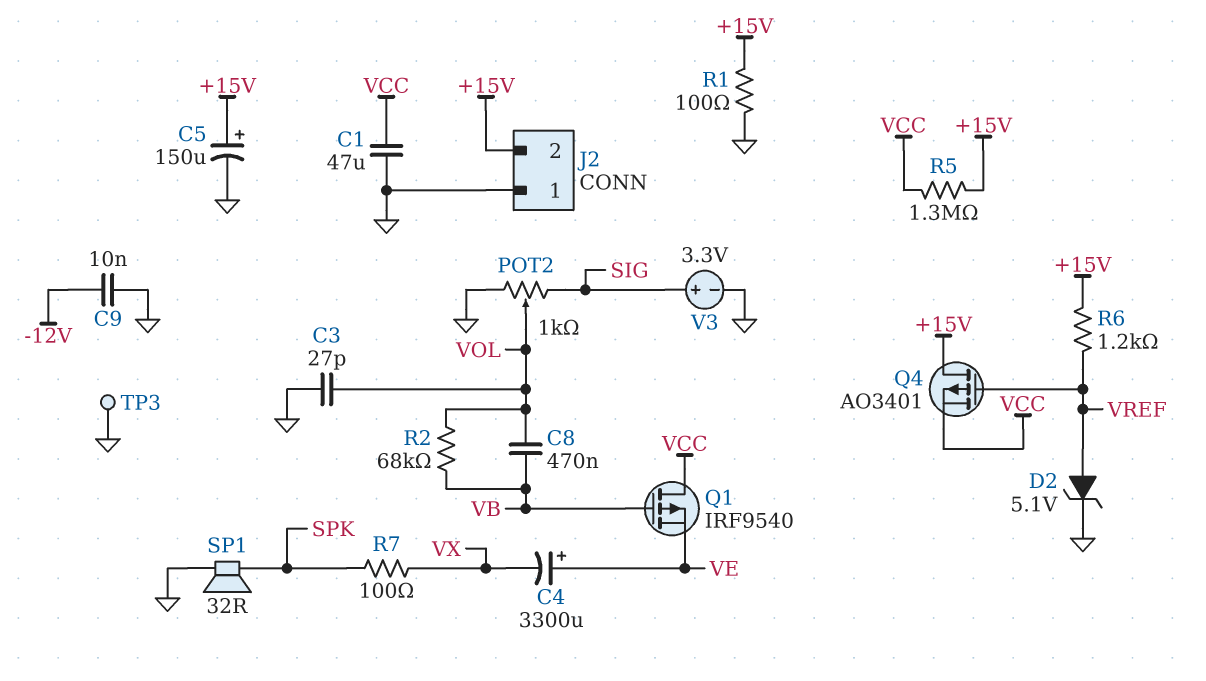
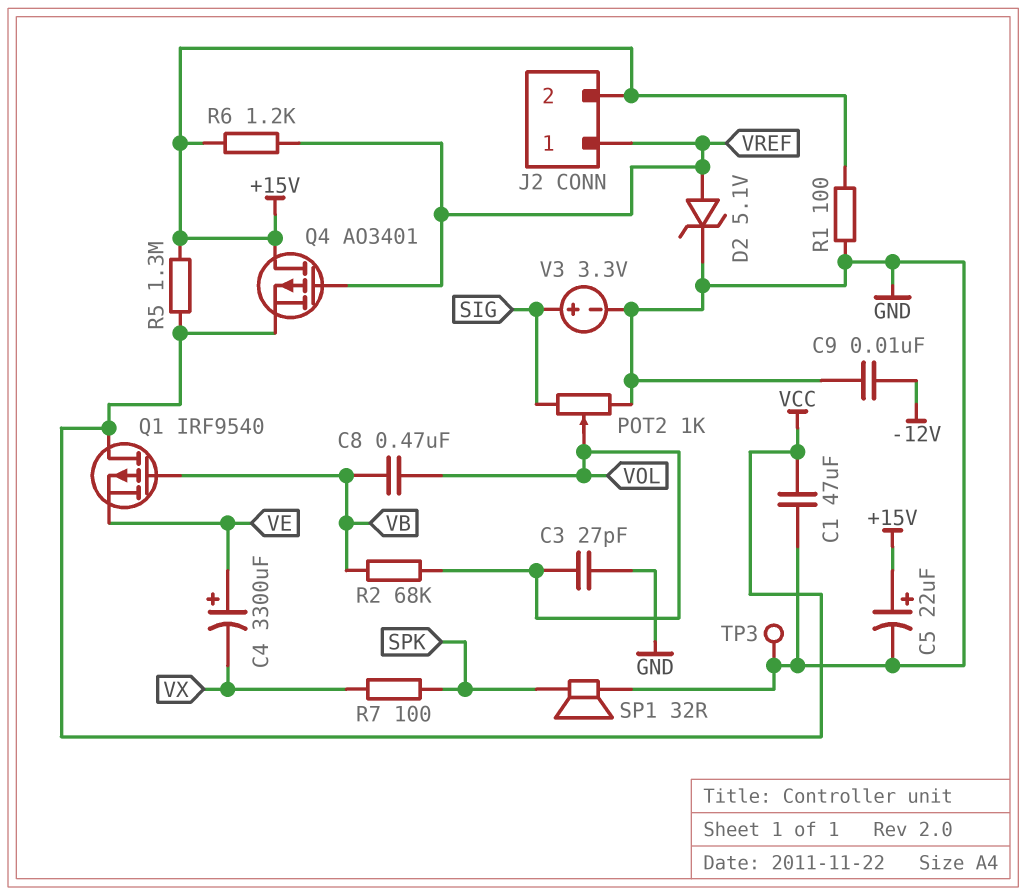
C5: 150uF (plus +15V, minus GND) -> 22uF (plus +15V, minus GND)
J2 pin 1: GND -> VREF

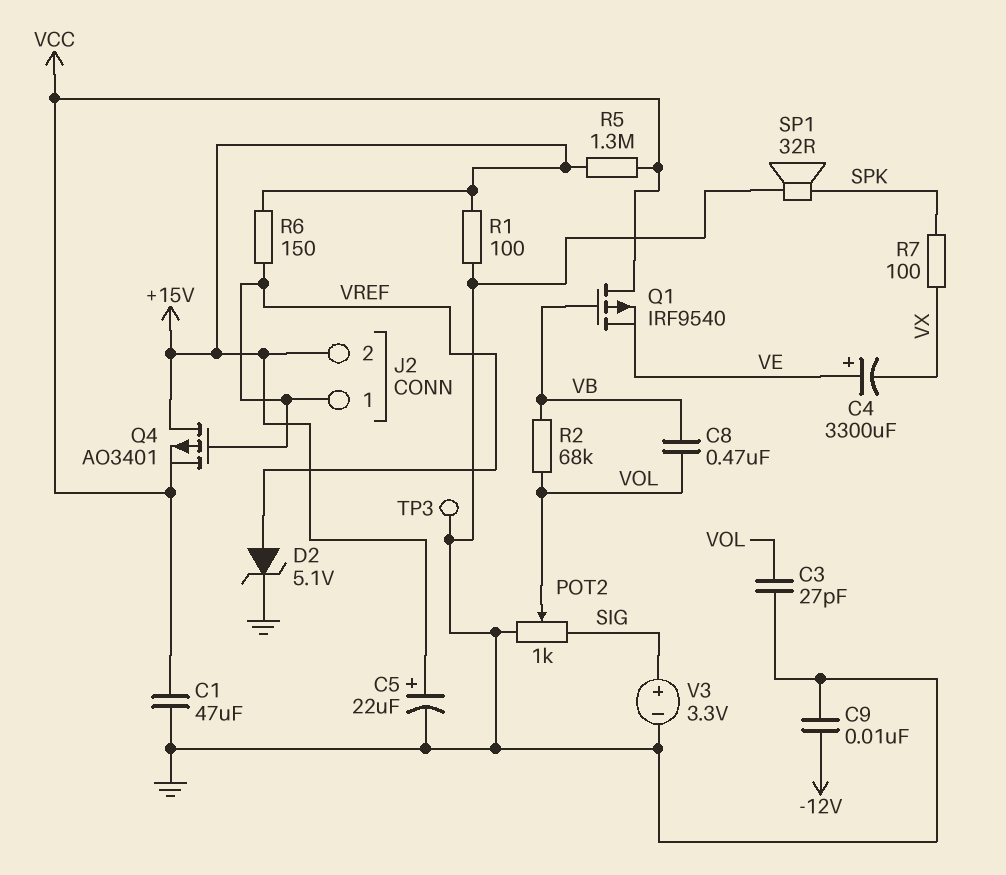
R6: 1.2k (+15V, VREF) -> 150 (+15V, VREF)

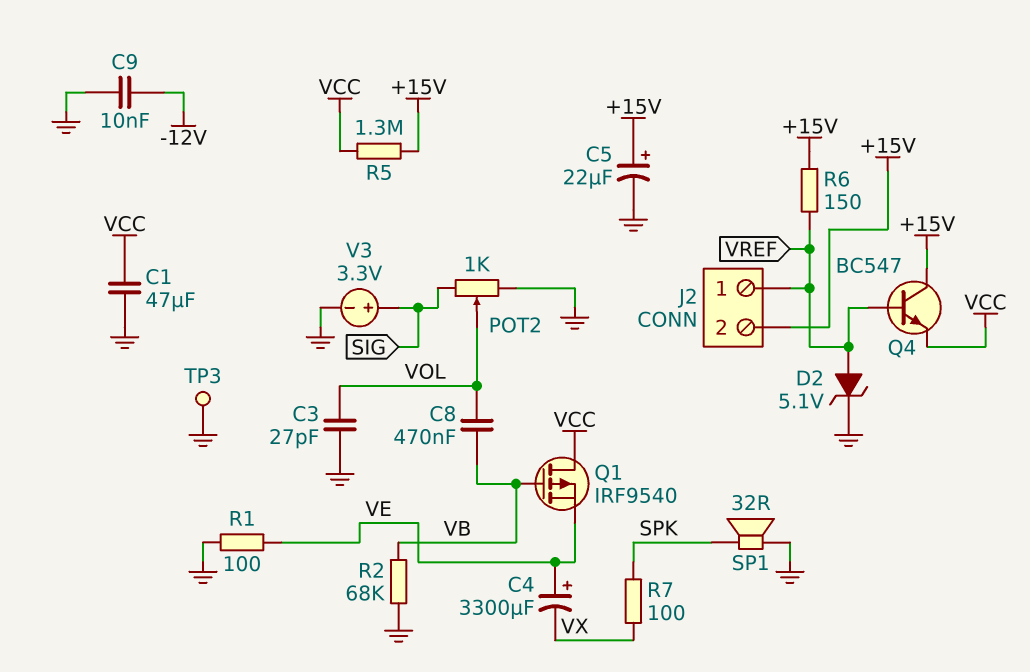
Q4: PMOS AO3401 (G VREF, D +15V, S VCC) -> NPN BC547 (B VREF, C +15V, E VCC)
R1: 100 (+15V, GND) -> 100 (GND, VE)
R2: 68k (VB, VOL) -> 68k (GND, VB)

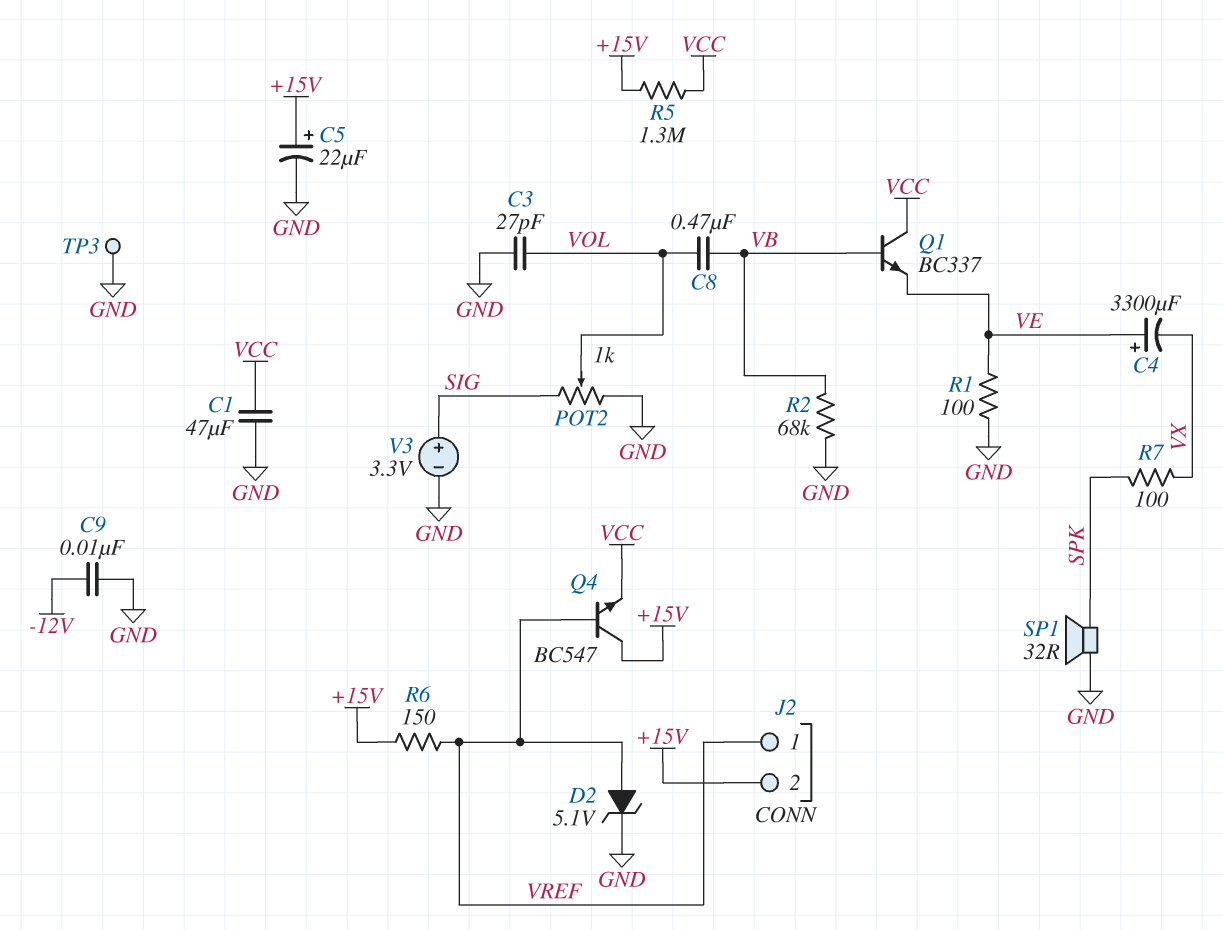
Q1: PMOS IRF9540 (G VB, D VCC, S VE) -> NPN BC337 (B VB, C VCC, E VE)

